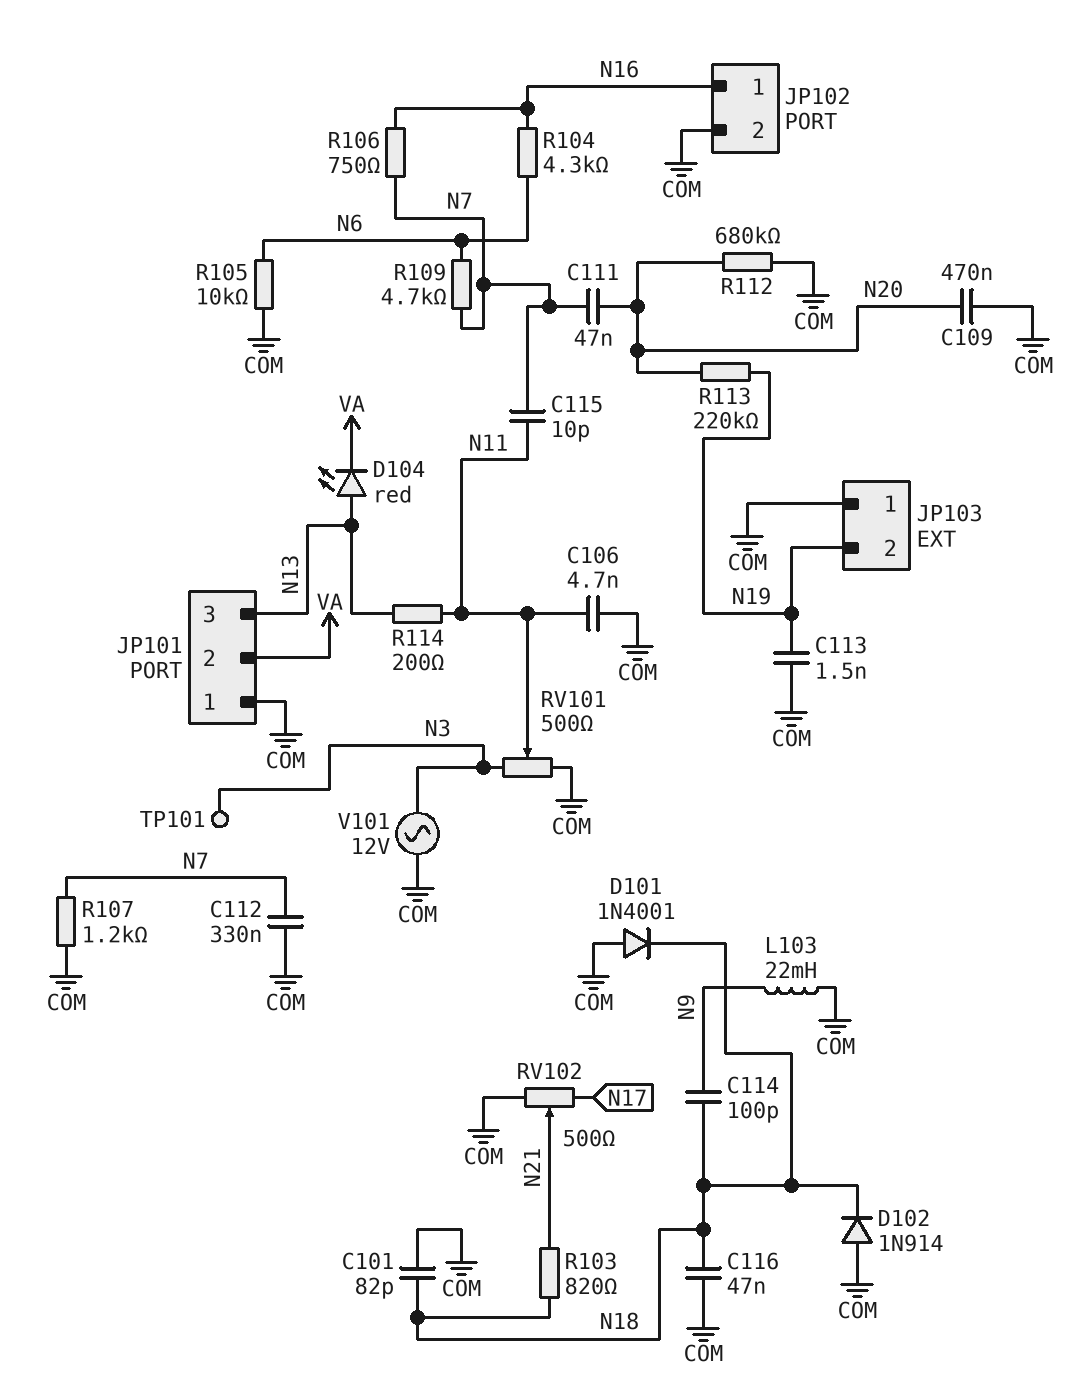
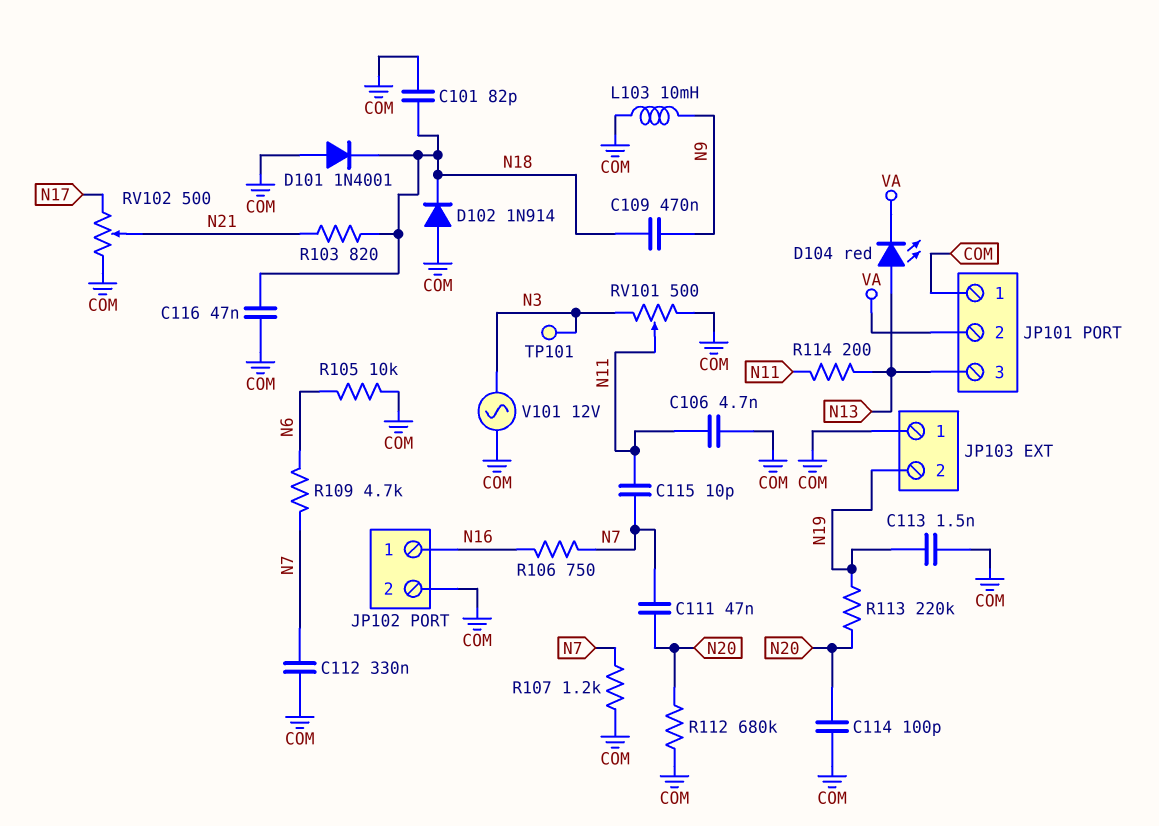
C109: 470nF (COM, N20) -> 470nF (N9, N18)
C114: 100pF (N9, N18) -> 100pF (COM, N20)
L103: 22mH (COM, N9) -> 10mH (COM, N9)
R104: 4.3k (N6, N16) -> none

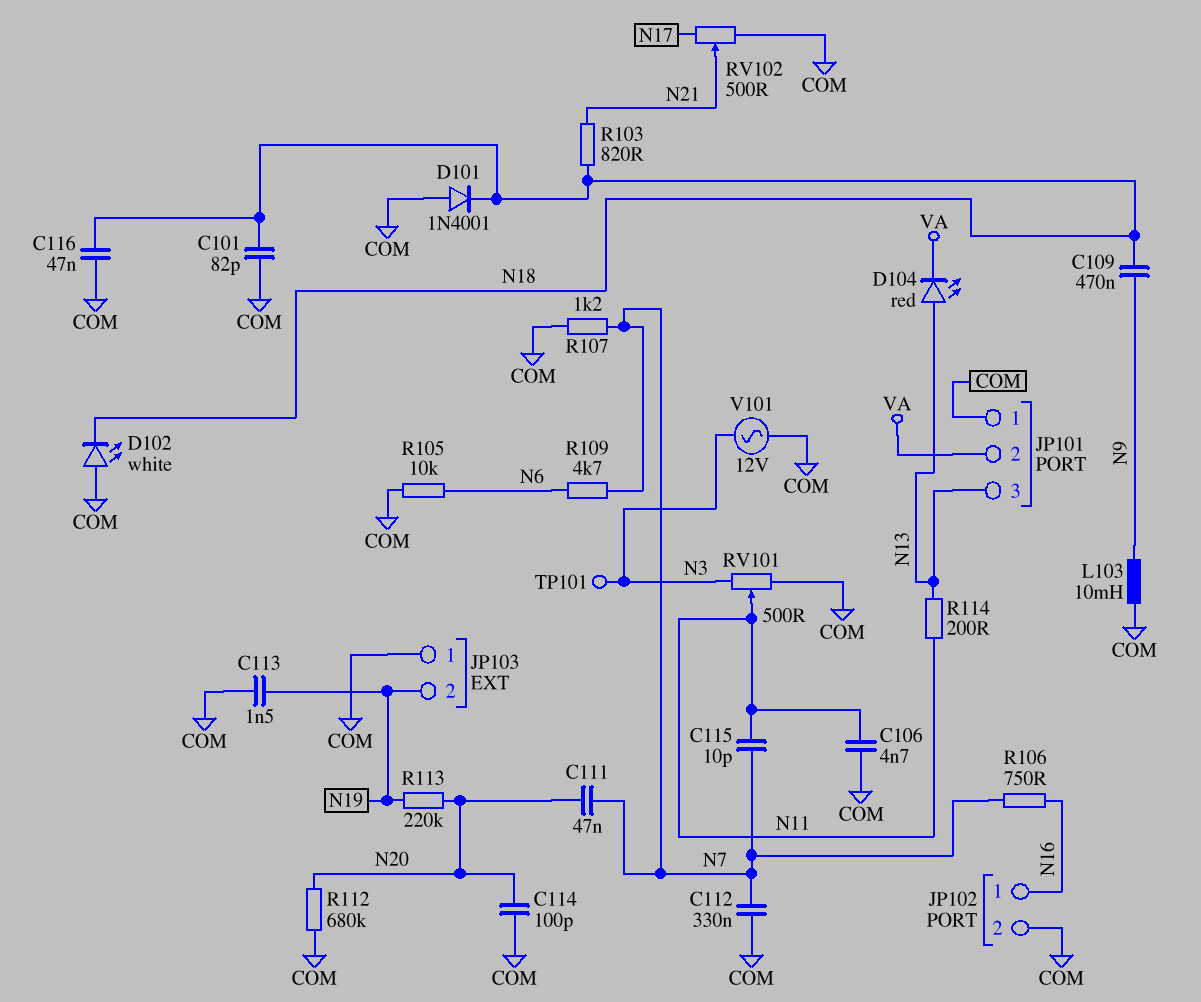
D102: diode 1N914 (A COM, K N18) -> LED white (A COM, K N18)

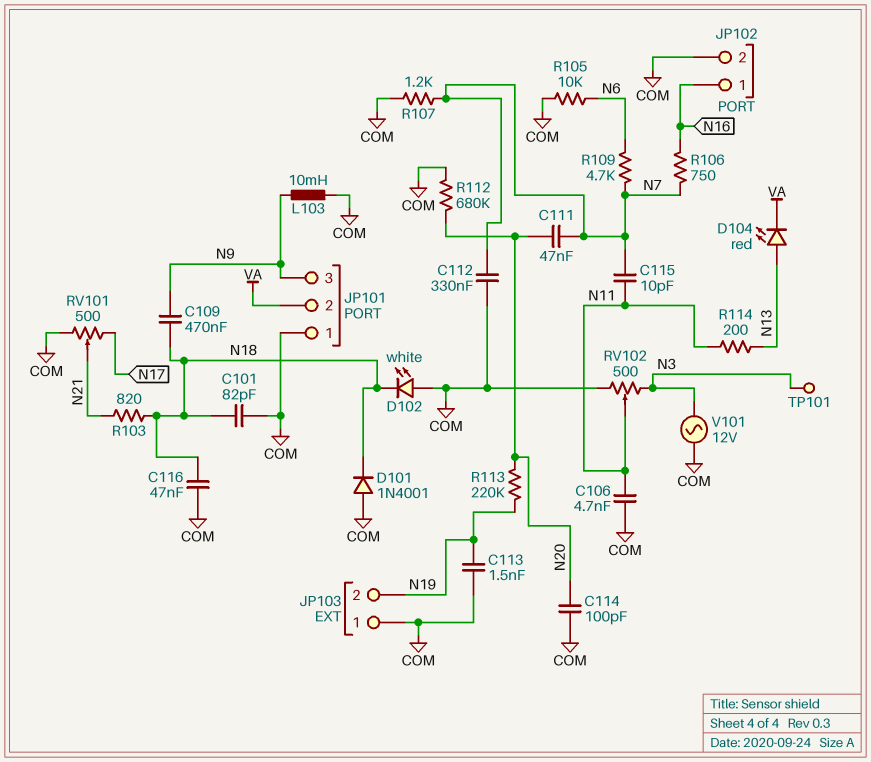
JP101 pin 3: N13 -> N9
RV101: 500 (COM, N3, wiper N11) -> 500 (COM, N17, wiper N21)
RV102: 500 (COM, N17, wiper N21) -> 500 (COM, N3, wiper N11)

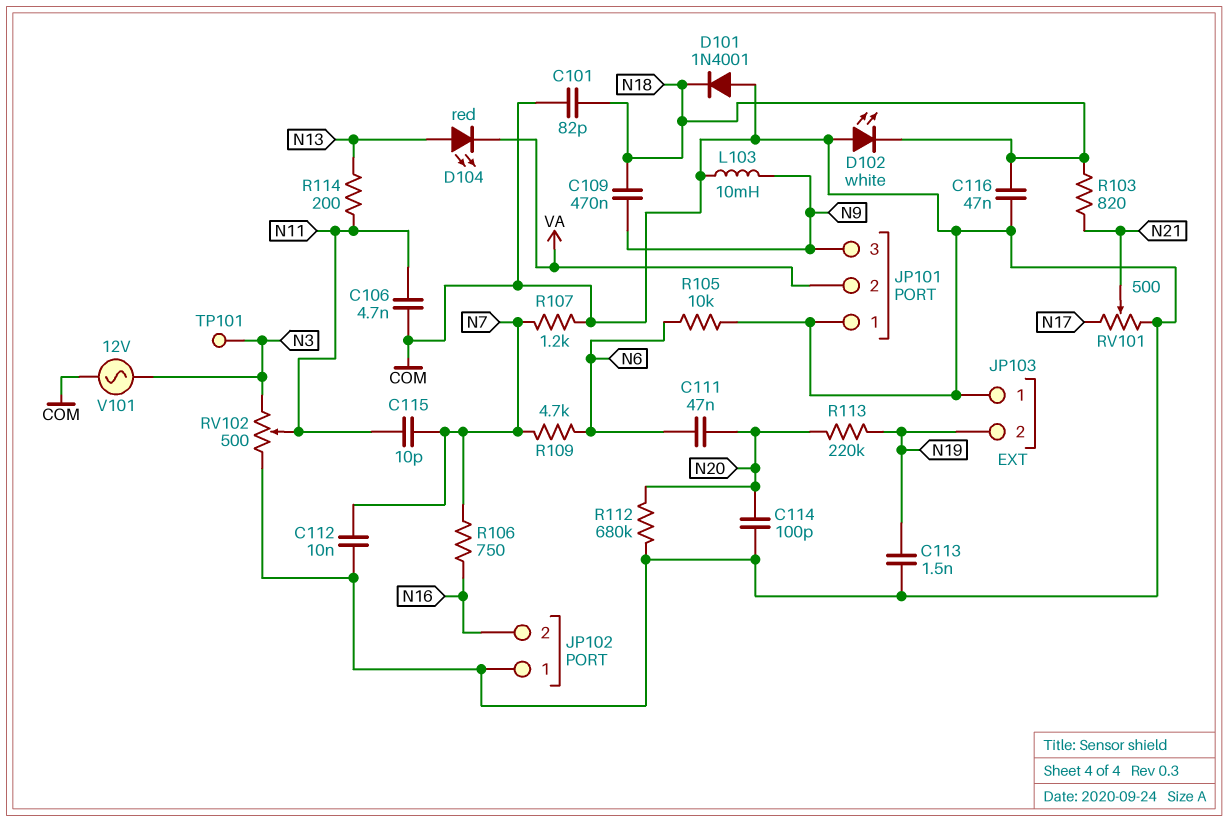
C111: 47nF (N7, N20) -> 47nF (N6, N20)
C112: 330nF (COM, N7) -> 10nF (COM, N7)
JP102 pin 1: N16 -> COM
JP102 pin 2: COM -> N16

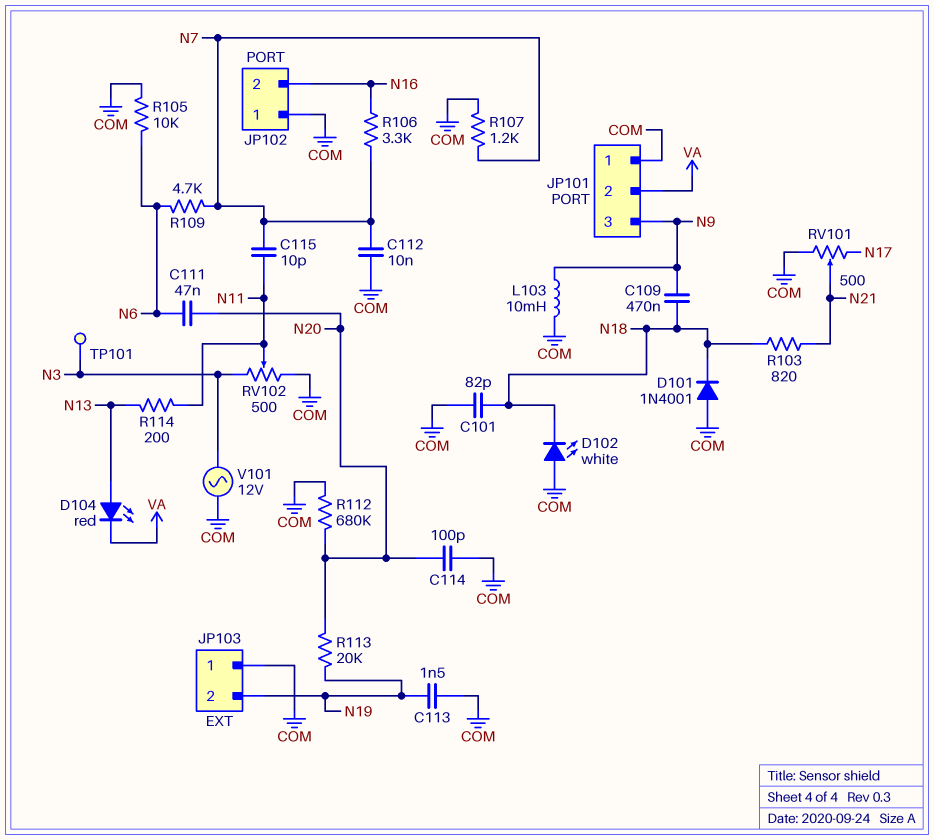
C106: 4.7nF (COM, N11) -> none
C116: 47nF (COM, N18) -> none
R106: 750 (N7, N16) -> 3.3k (N7, N16)
R113: 220k (N19, N20) -> 20k (N19, N20)

